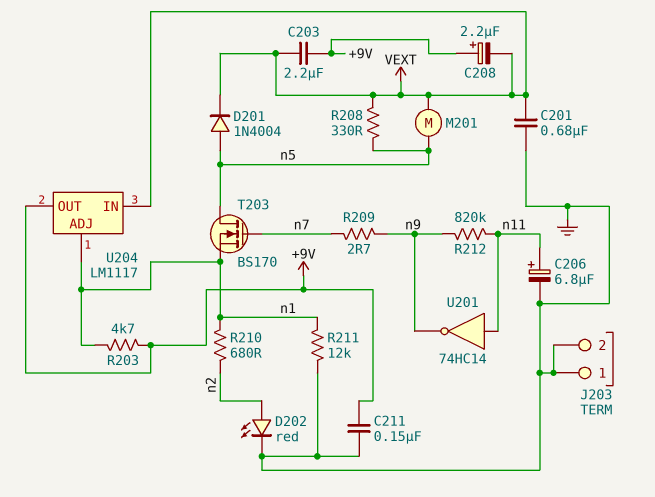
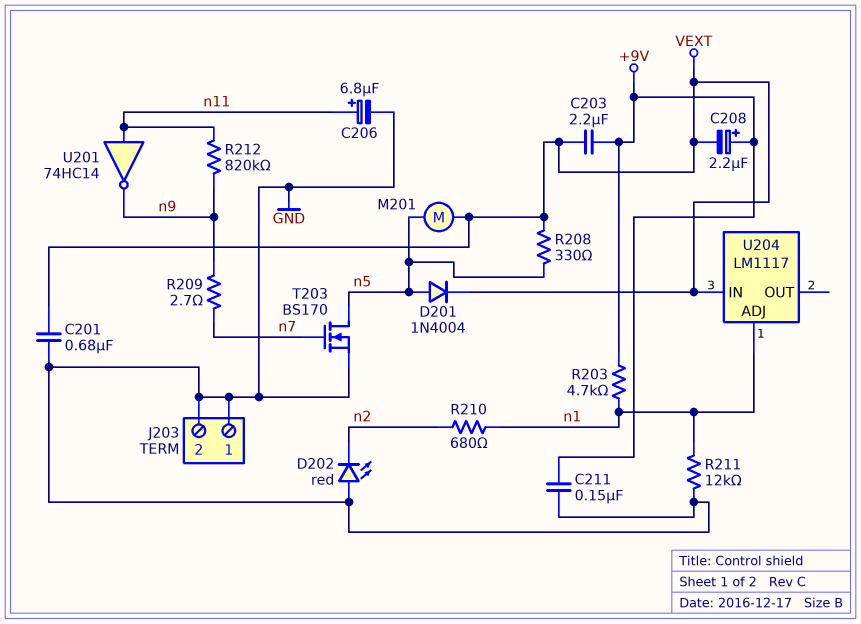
D202: LED red (A n2, K GND) -> LED red (A GND, K n2)
T203: NMOS BS170 (G n7, D n5, S n1) -> NMOS BS170 (G n7, D n5, S GND)
U204 pin OUT: +9V -> none

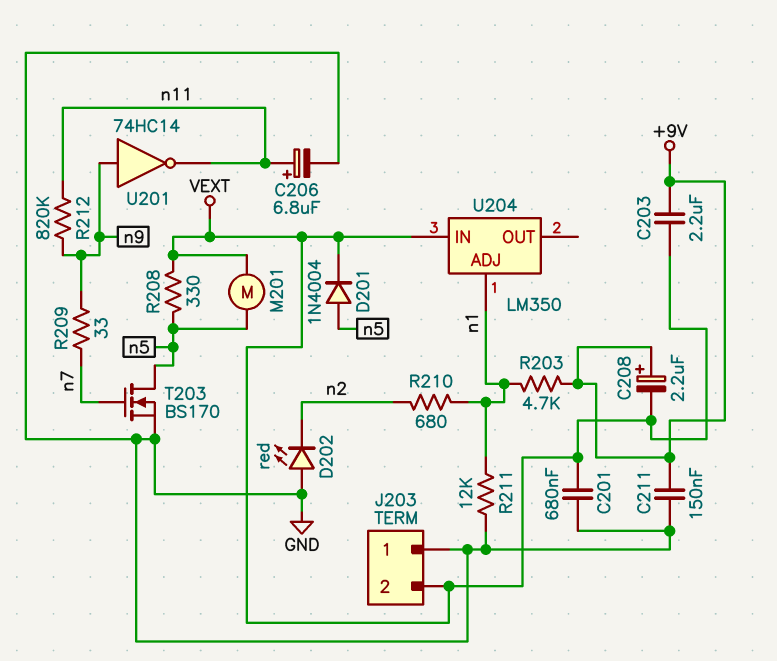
J203 pin 2: GND -> VEXT
R209: 2.7 (n7, n9) -> 33 (n7, n9)
U201: NOT 74HC14 (in n11, out n9) -> NOT 74HC14 (in n9, out n11)
U204: LM1117 -> LM350

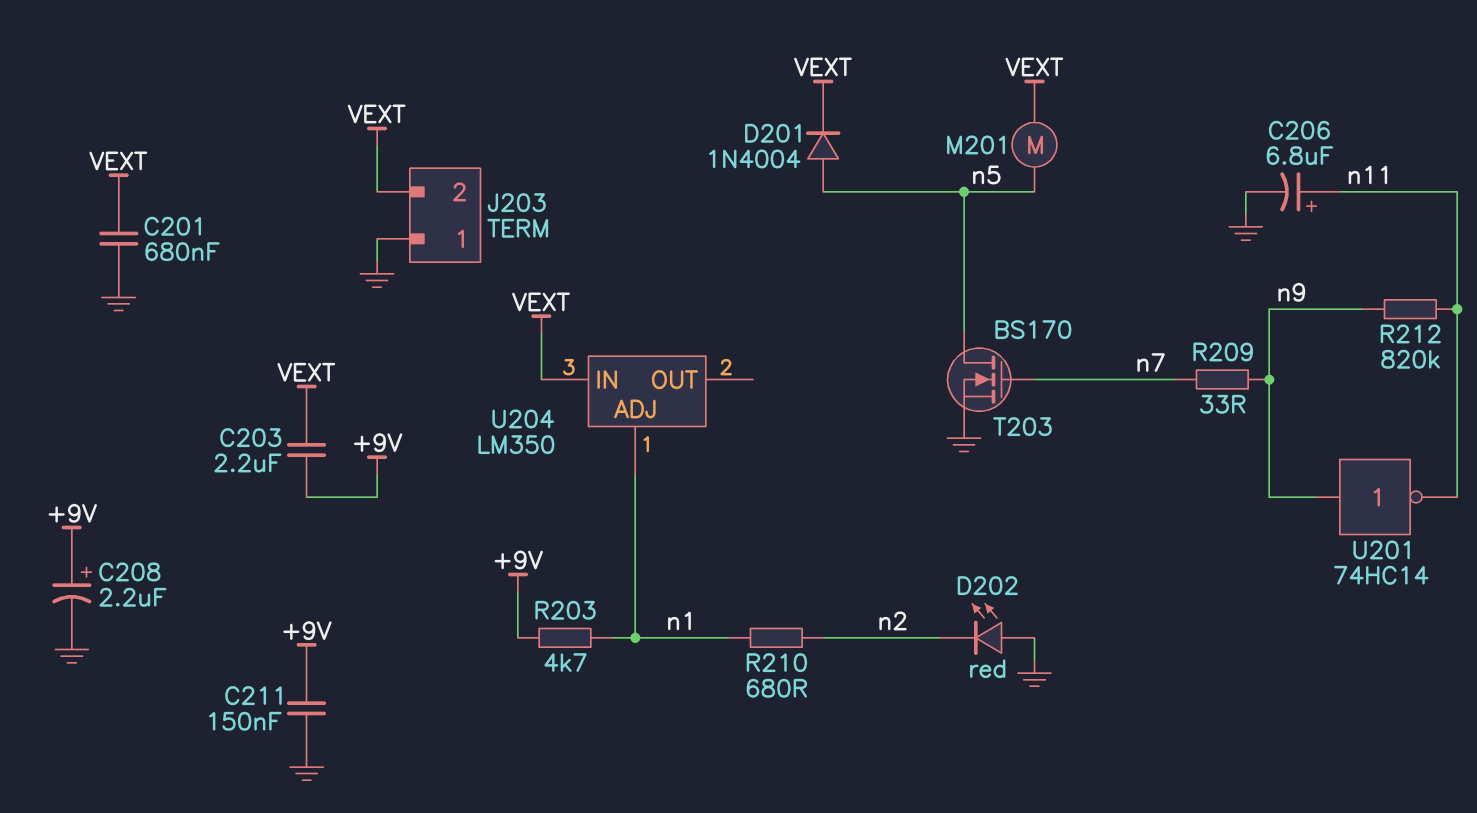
C208: 2.2uF (plus +9V, minus VEXT) -> 2.2uF (plus +9V, minus GND)
R208: 330 (VEXT, n5) -> none
R211: 12k (GND, n1) -> none

